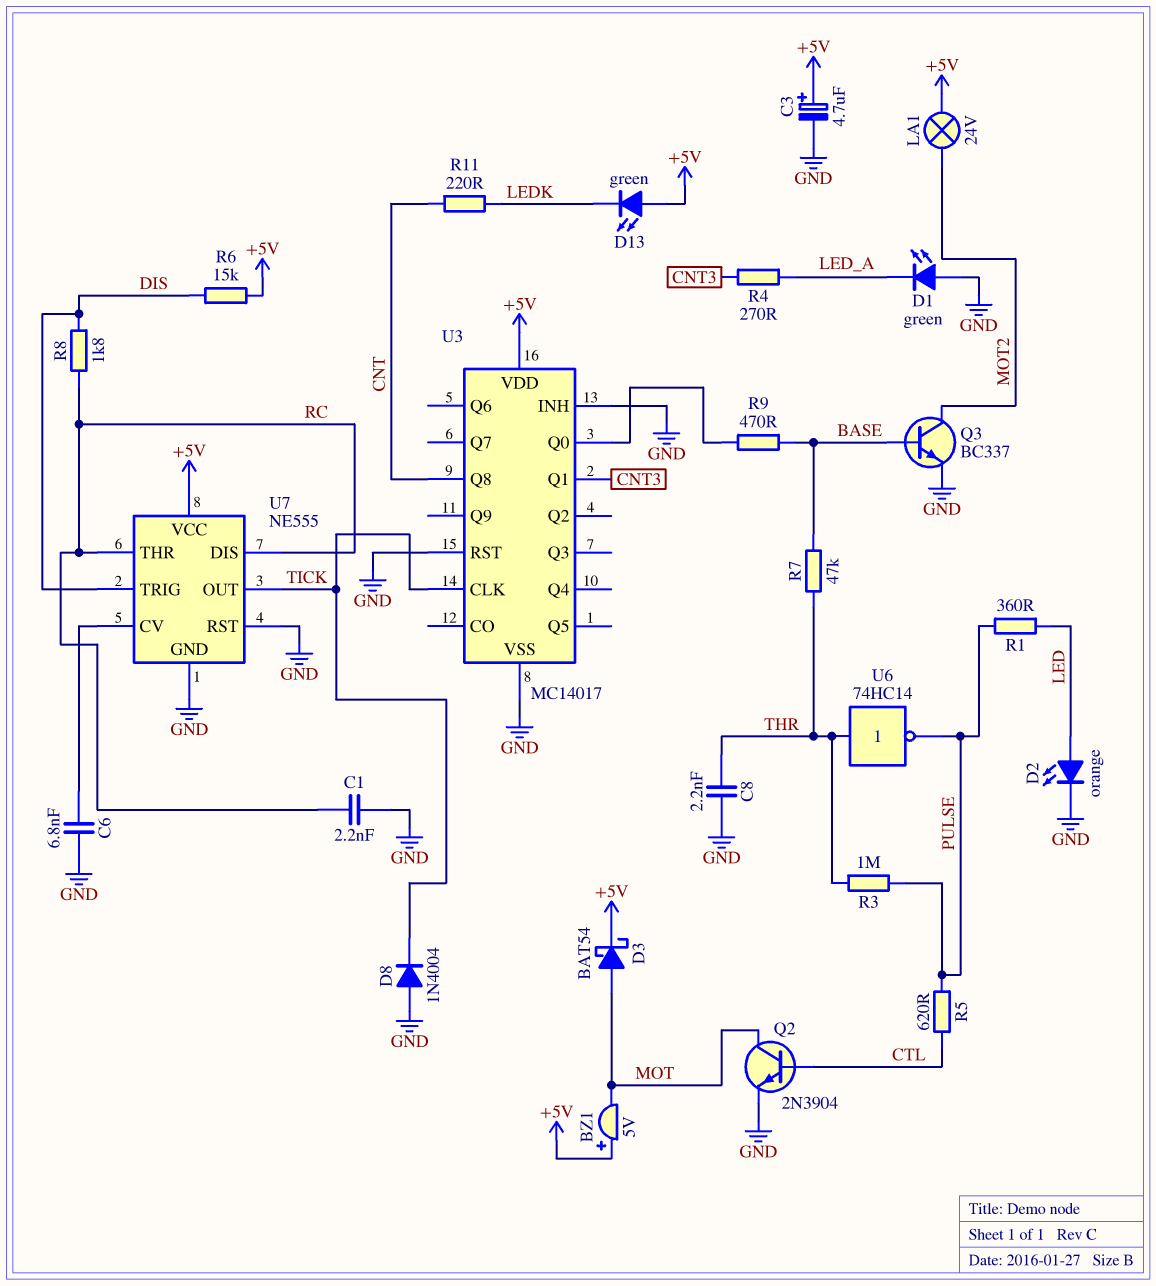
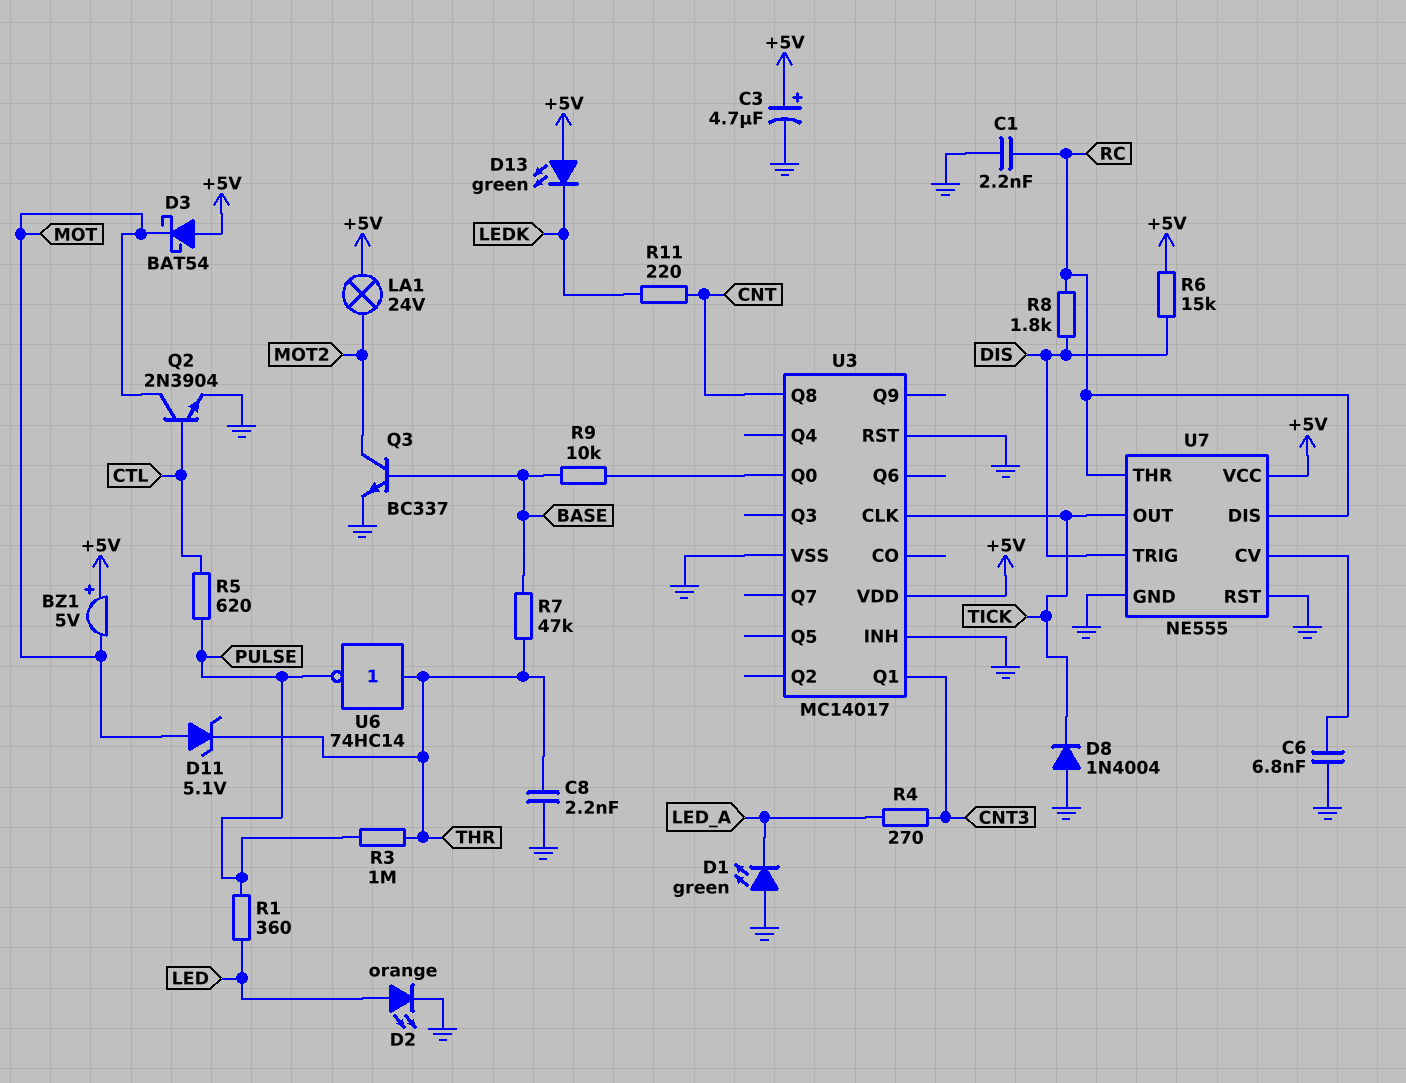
D3: schottky BAT54 (A MOT, K +5V) -> schottky BAT54 (A +5V, K MOT)
D11: none -> zener 5.1V (A MOT, K THR)
R9: 470 (BASE, U3/Q0) -> 10k (BASE, U3/Q0)

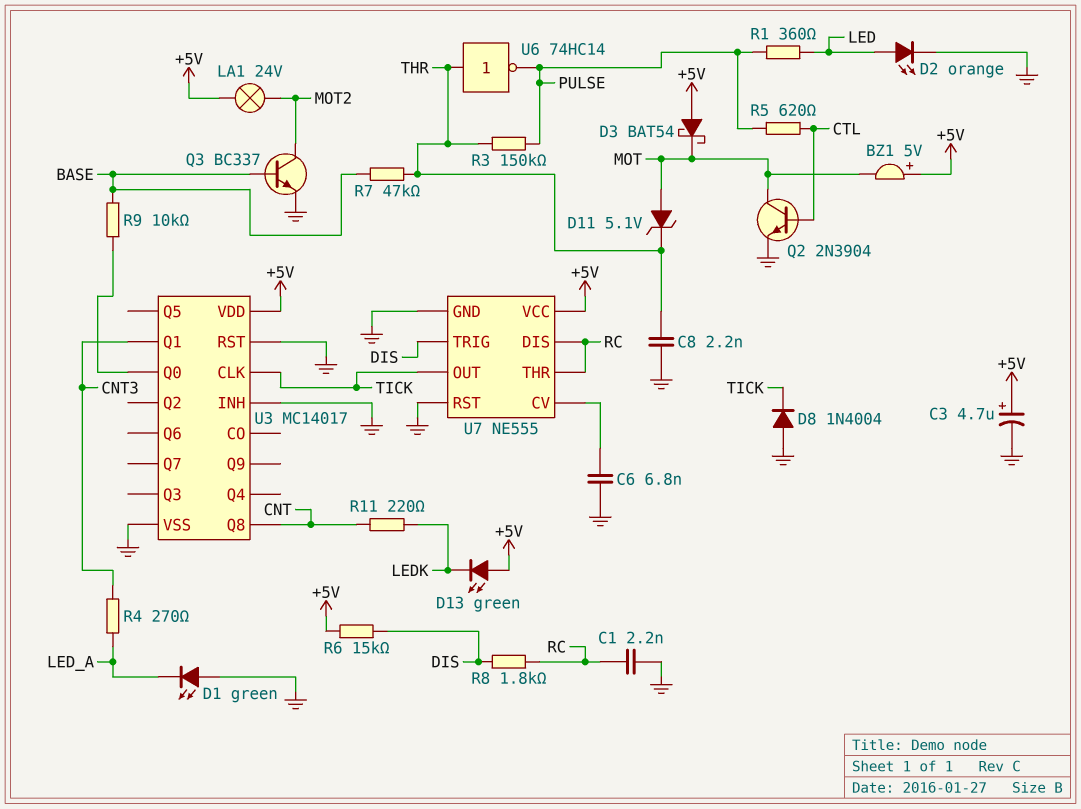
R3: 1M (PULSE, THR) -> 150k (PULSE, THR)

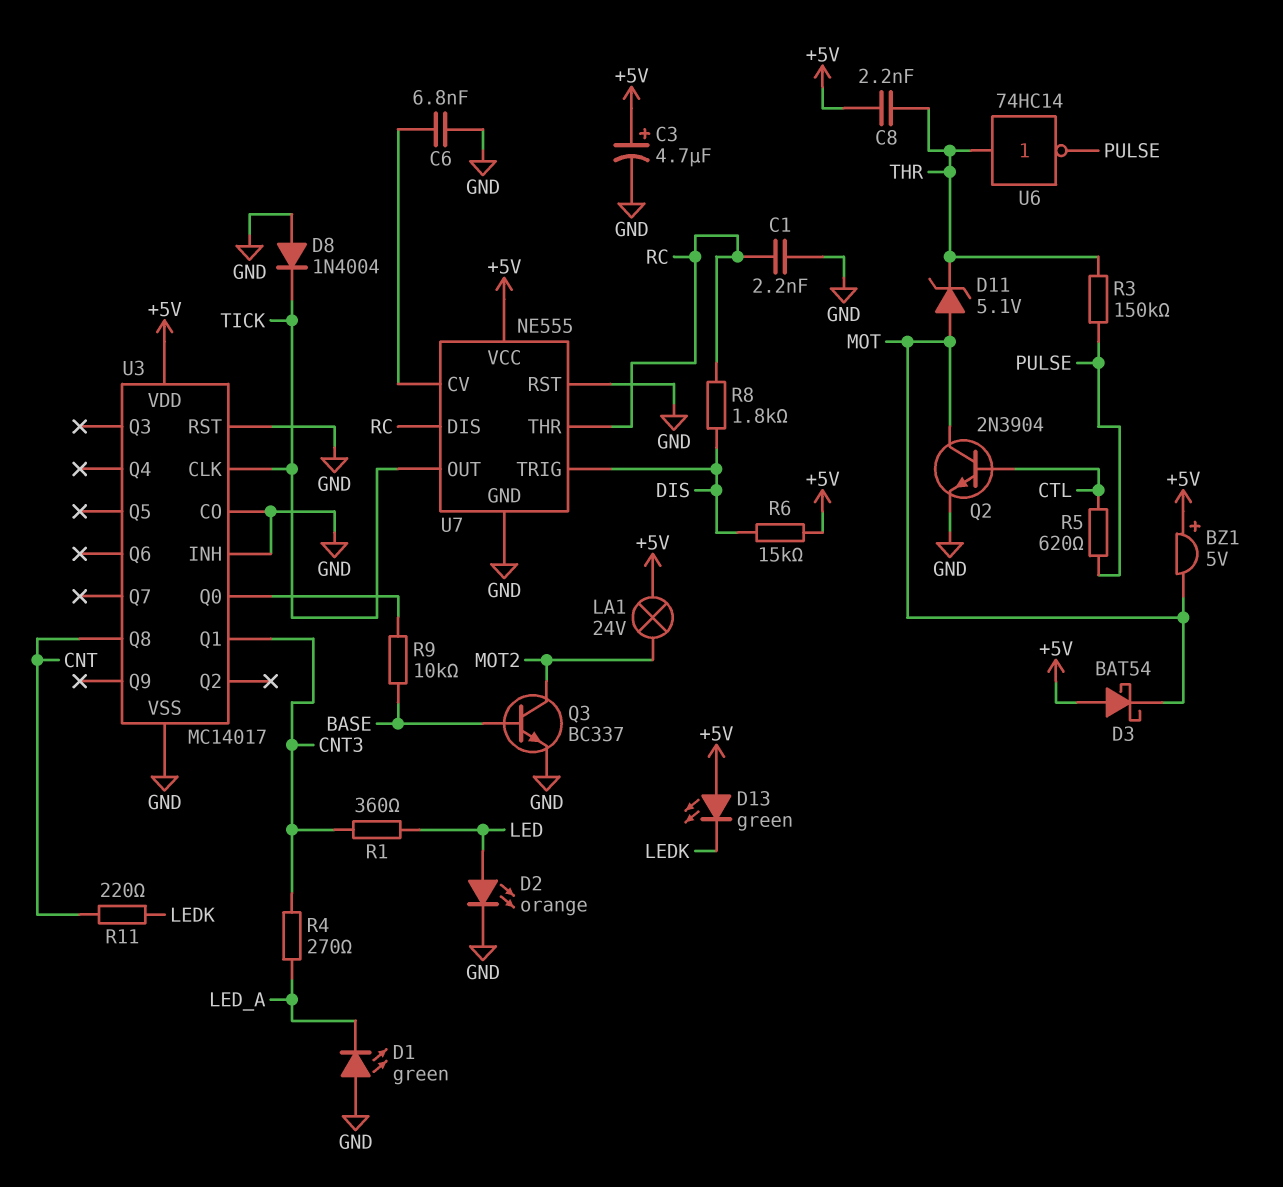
C8: 2.2nF (GND, THR) -> 2.2nF (+5V, THR)
R1: 360 (LED, PULSE) -> 360 (CNT3, LED)
R7: 47k (BASE, THR) -> none
U3 pin CO: none -> GND

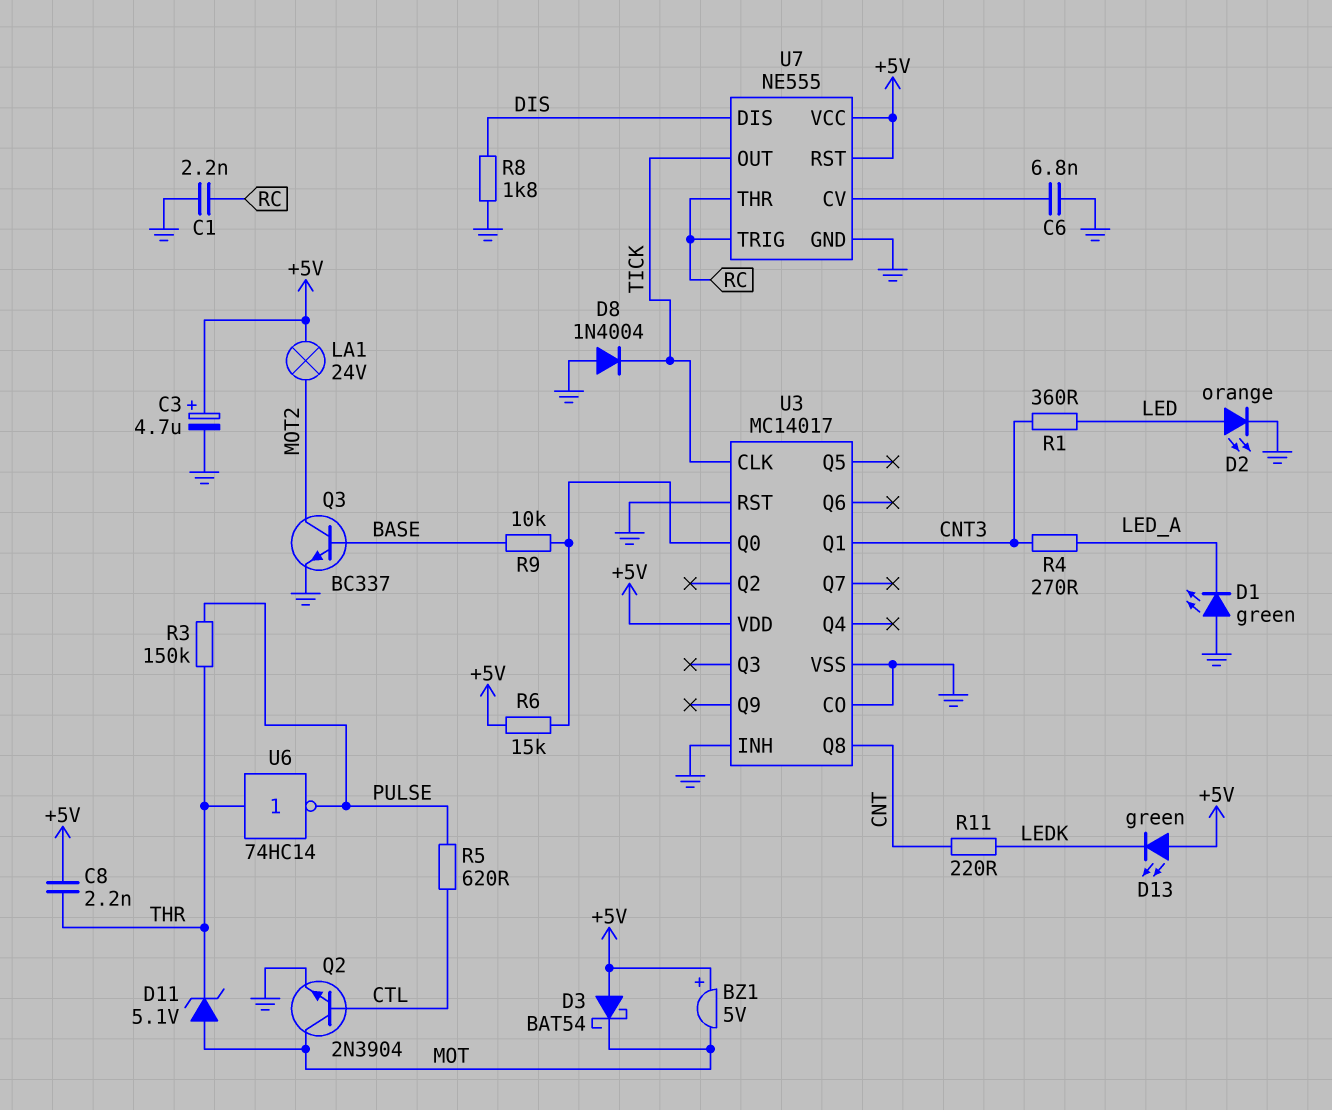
R6: 15k (+5V, DIS) -> 15k (+5V, U3/Q0)
R8: 1.8k (DIS, RC) -> 1.8k (DIS, GND)
U7 pin DIS: RC -> DIS
U7 pin RST: GND -> +5V
U7 pin TRIG: DIS -> RC

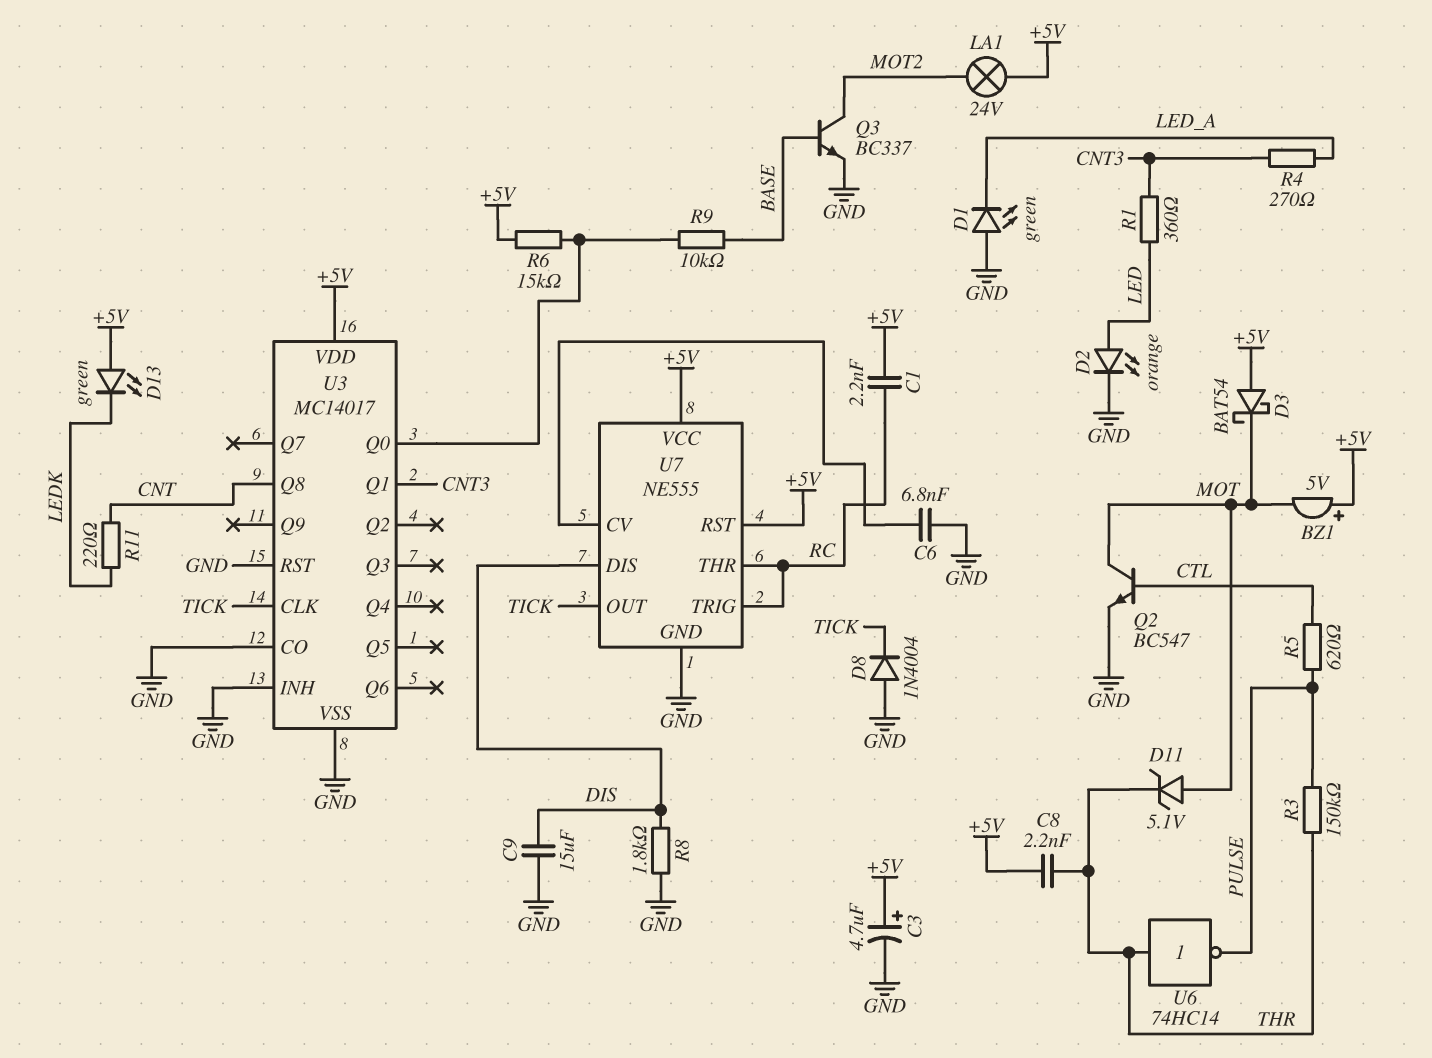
C1: 2.2nF (GND, RC) -> 2.2nF (+5V, RC)
C9: none -> 15uF (DIS, GND)
Q2: NPN 2N3904 (B CTL, C MOT, E GND) -> NPN BC547 (B CTL, C MOT, E GND)

